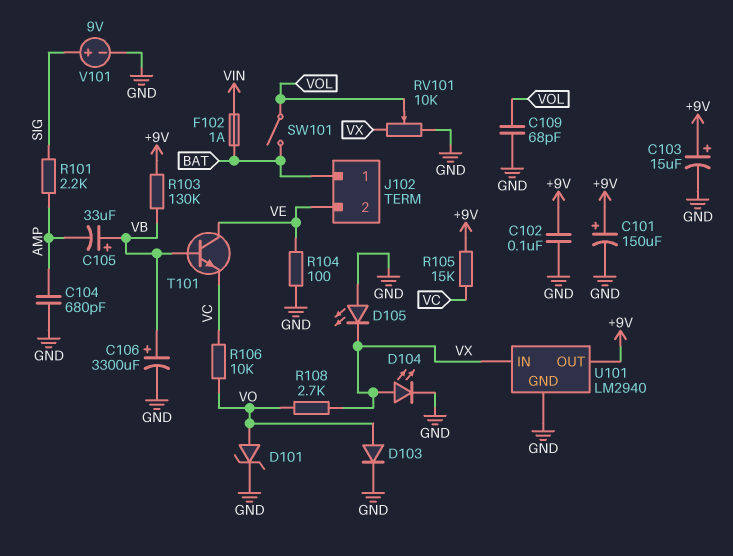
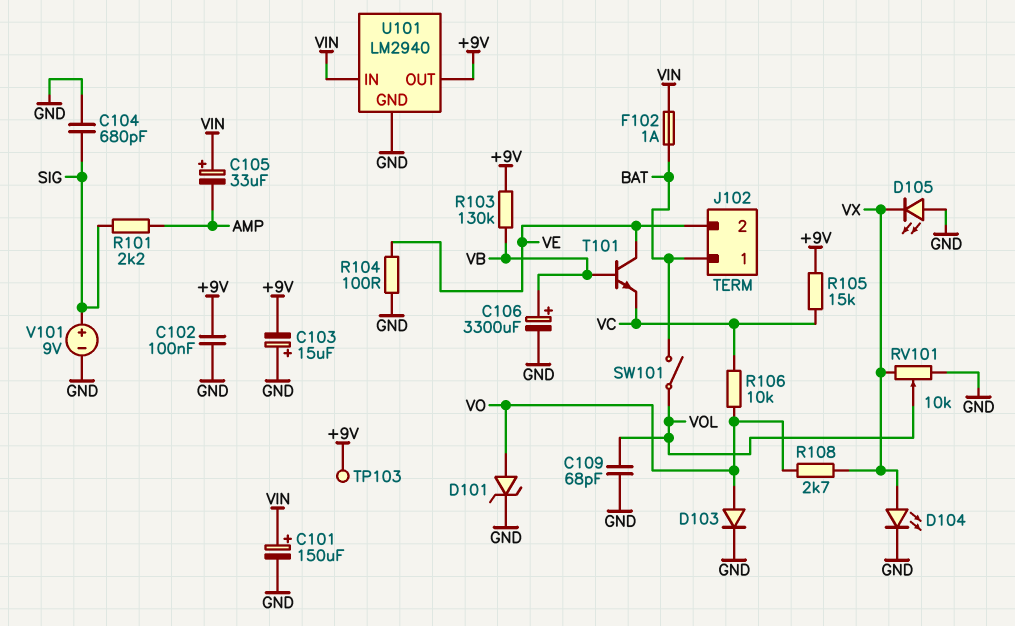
C101: 150uF (plus +9V, minus GND) -> 150uF (plus VIN, minus GND)
C103: 15uF (plus +9V, minus GND) -> 15uF (plus GND, minus +9V)
C104: 680pF (AMP, GND) -> 680pF (GND, SIG)
C105: 33uF (plus VB, minus AMP) -> 33uF (plus VIN, minus AMP)
TP103: none -> test point (+9V)
U101 pin IN: VX -> VIN

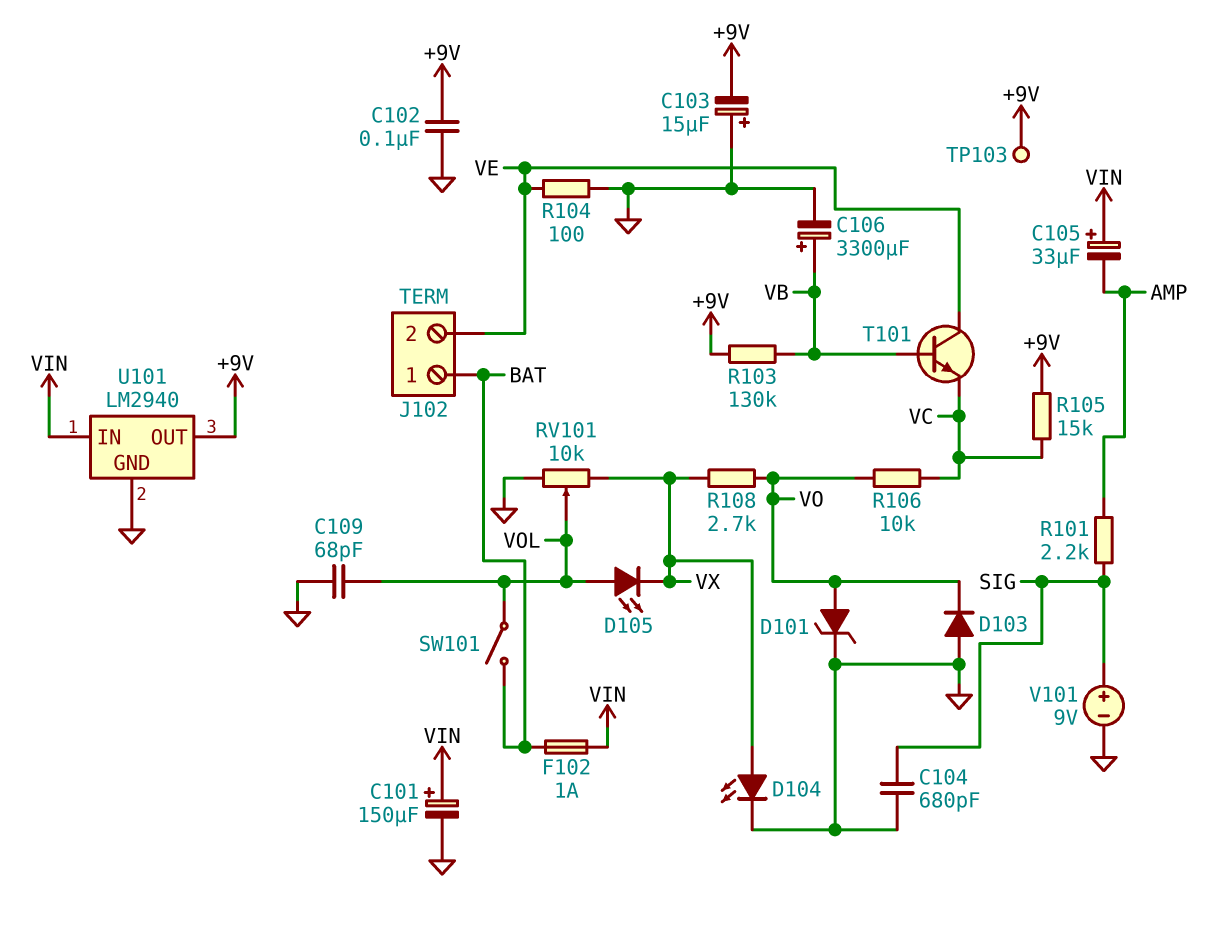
D103: diode (A VO, K GND) -> diode (A GND, K VO)
D105: LED (A GND, K VX) -> LED (A VOL, K VX)

